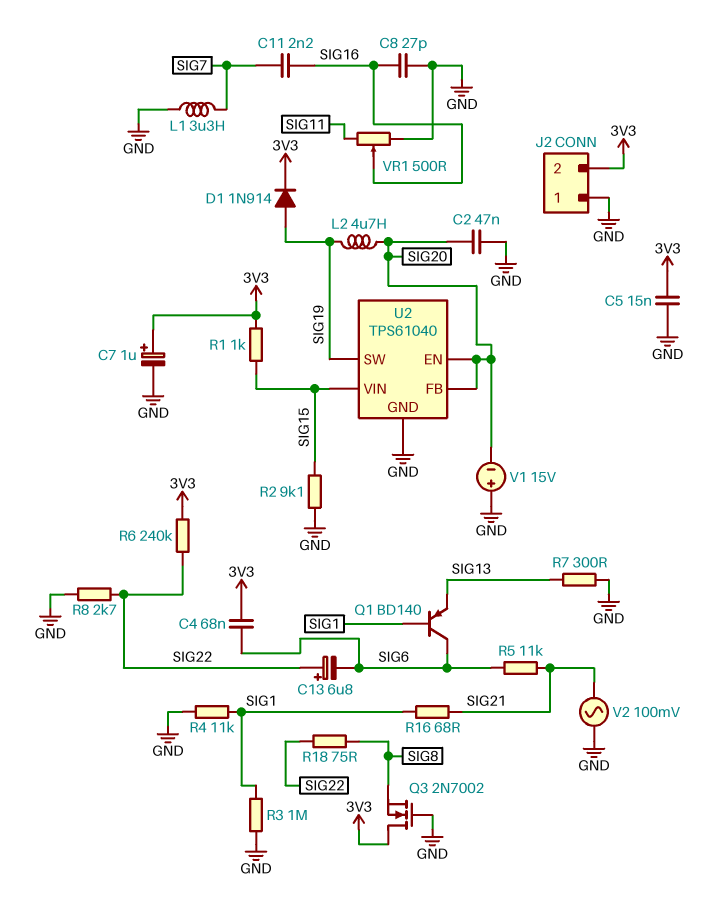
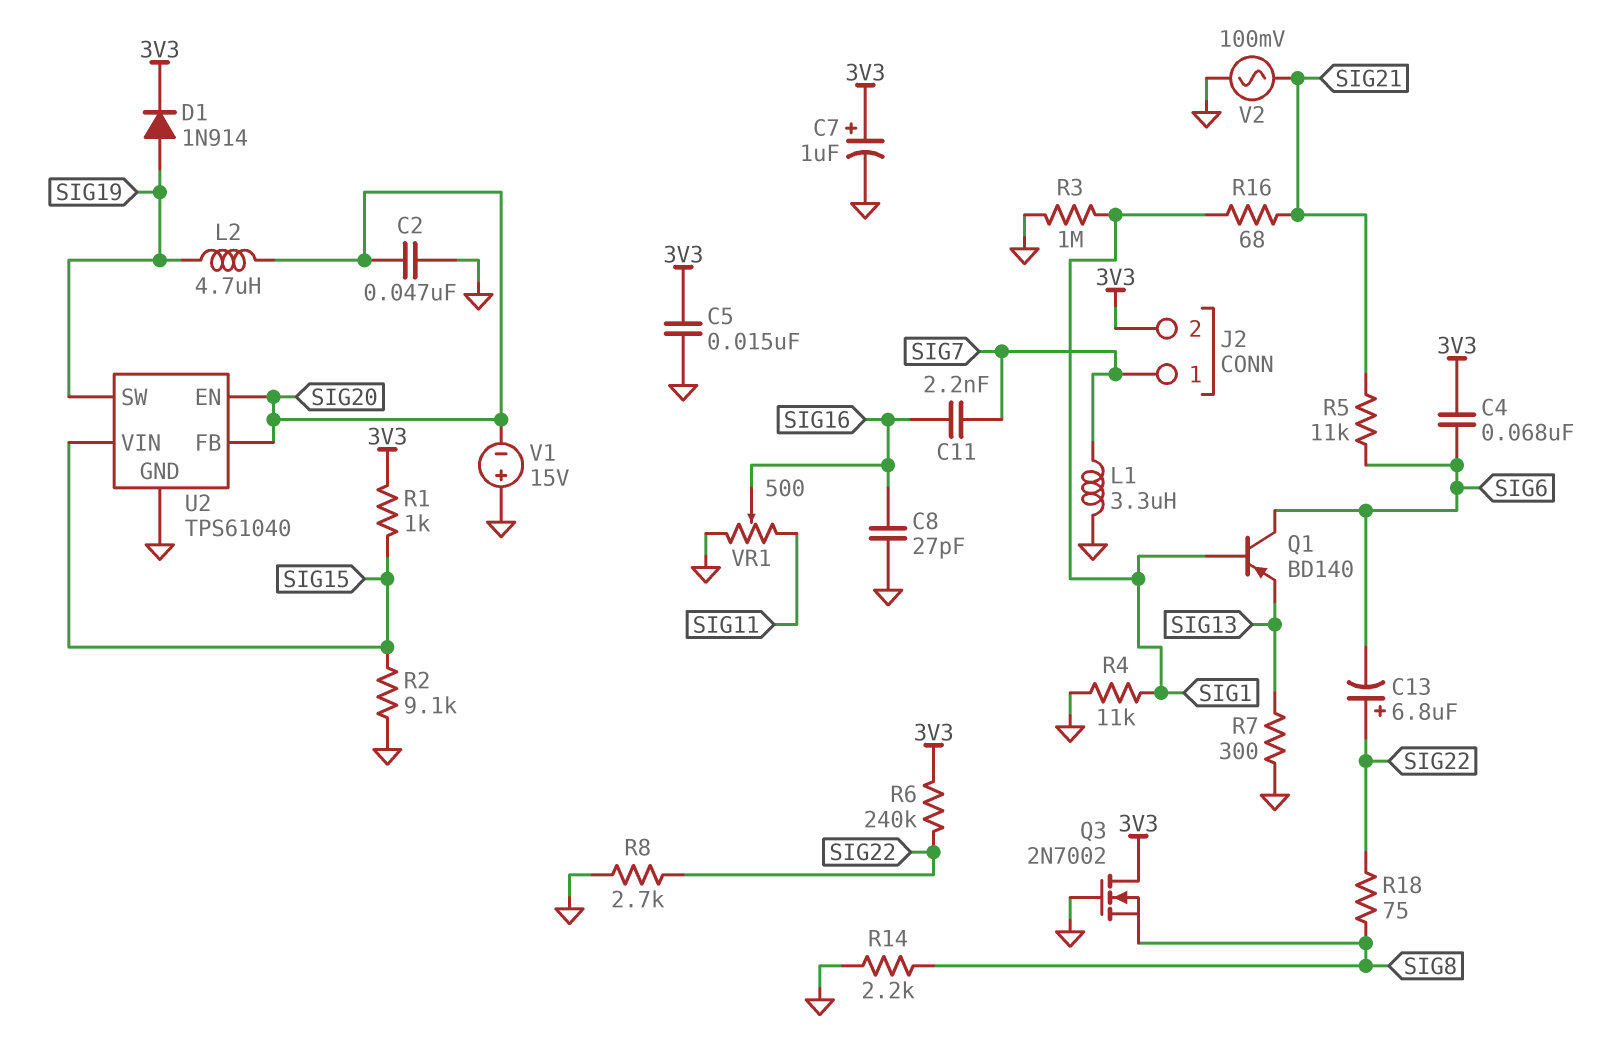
J2 pin 1: GND -> SIG7
R14: none -> 2.2k (GND, SIG8)

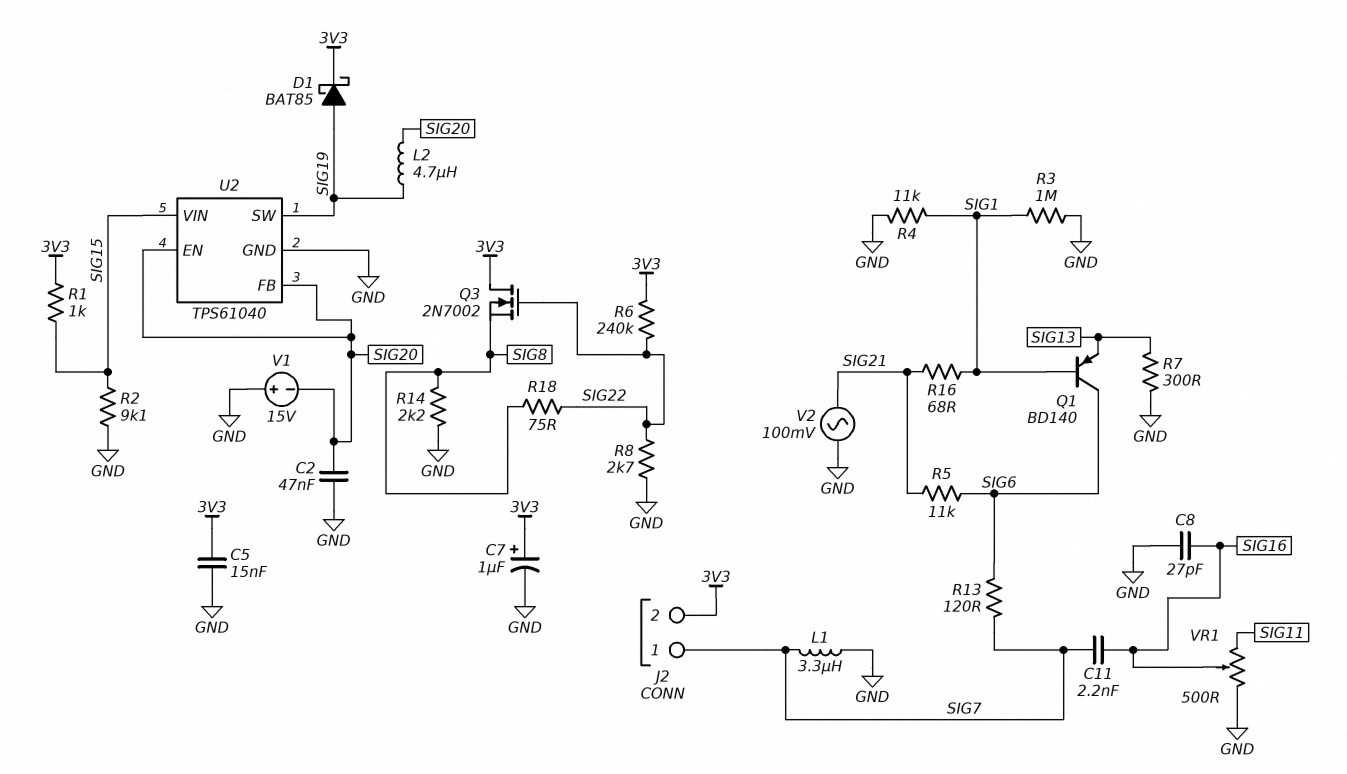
C4: 68nF (3V3, SIG6) -> none
C13: 6.8uF (plus SIG22, minus SIG6) -> none
D1: diode 1N914 (A SIG19, K 3V3) -> schottky BAT85 (A SIG19, K 3V3)
Q3: NMOS 2N7002 (G GND, D 3V3, S SIG8) -> NMOS 2N7002 (G SIG22, D 3V3, S SIG8)
R13: none -> 120 (SIG6, SIG7)

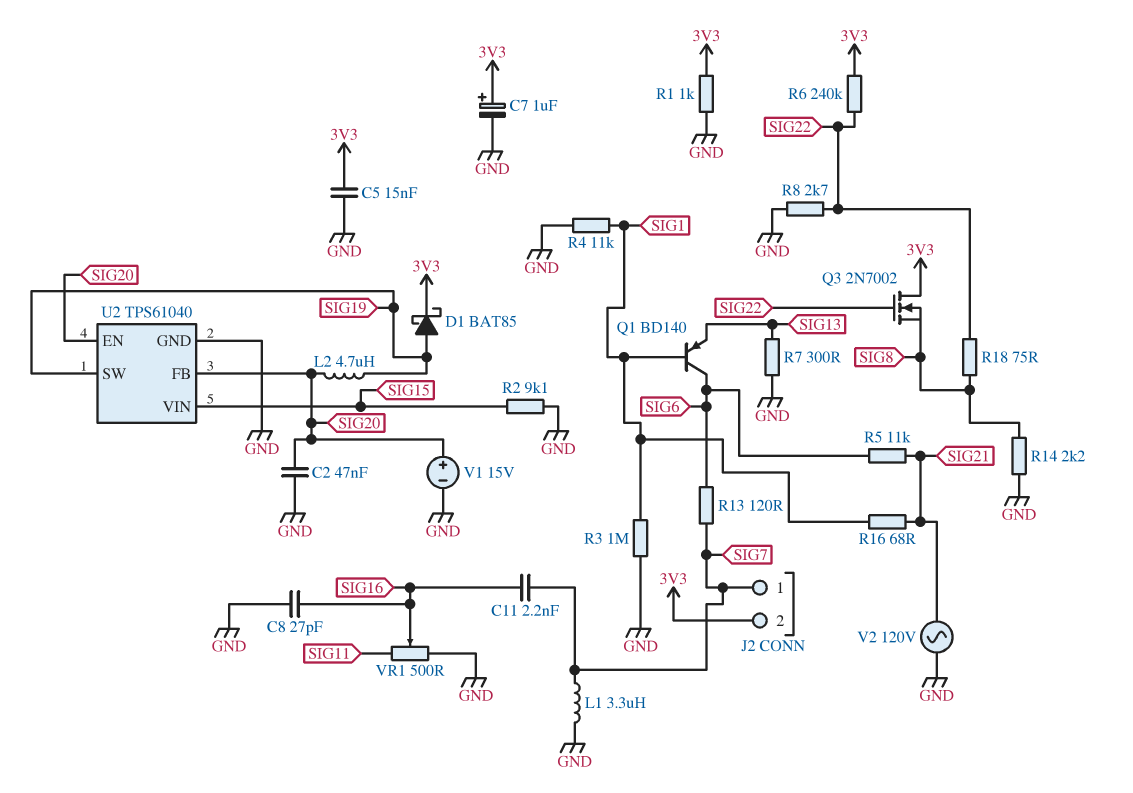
R1: 1k (3V3, SIG15) -> 1k (3V3, GND)
V1: 15V (plus GND, minus SIG20) -> 15V (plus SIG20, minus GND)
V2: AC 100mV (GND, SIG21) -> AC 120V (GND, SIG21)

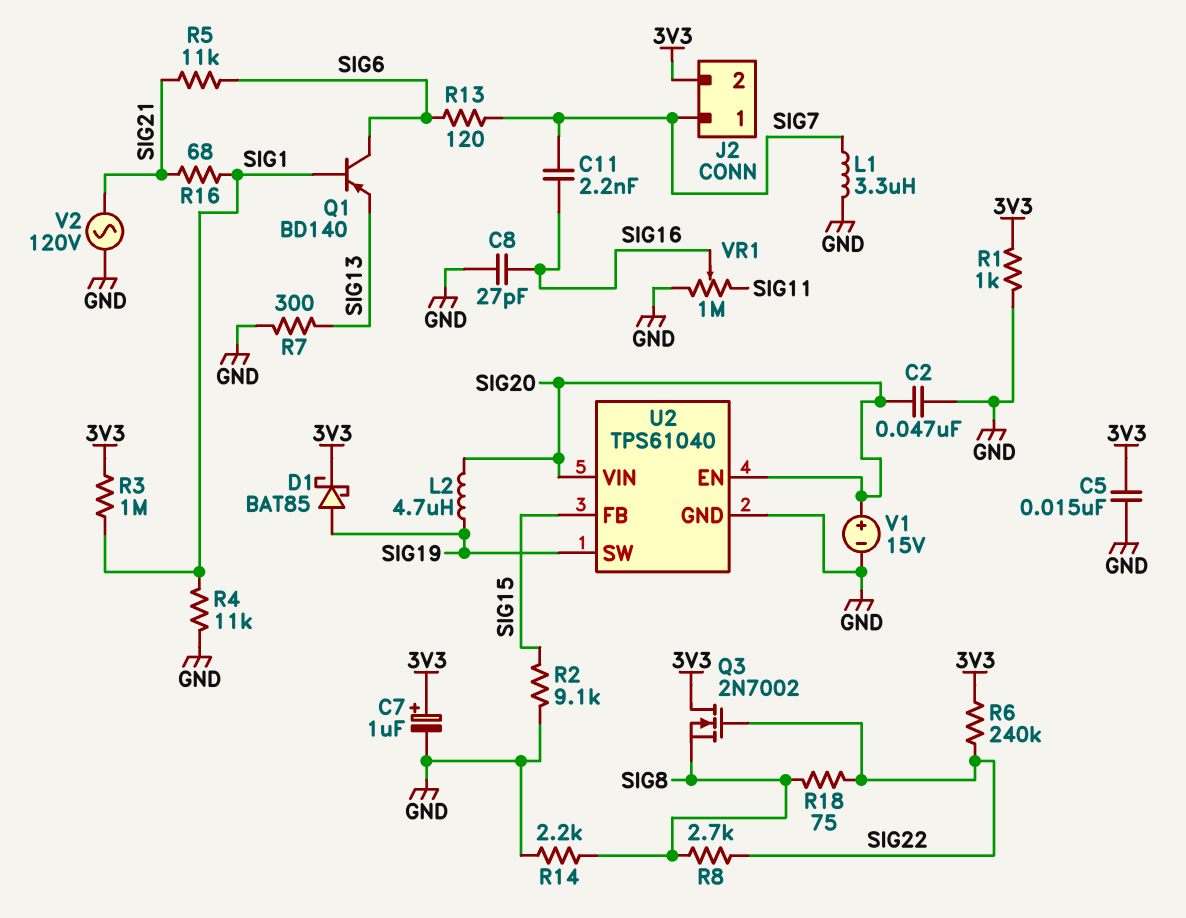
R3: 1M (GND, SIG1) -> 1M (3V3, SIG1)
R8: 2.7k (GND, SIG22) -> 2.7k (SIG8, SIG22)
U2 pin FB: SIG20 -> SIG15
U2 pin VIN: SIG15 -> SIG20
VR1: 500 (GND, SIG11, wiper SIG16) -> 1M (GND, SIG11, wiper SIG16)

